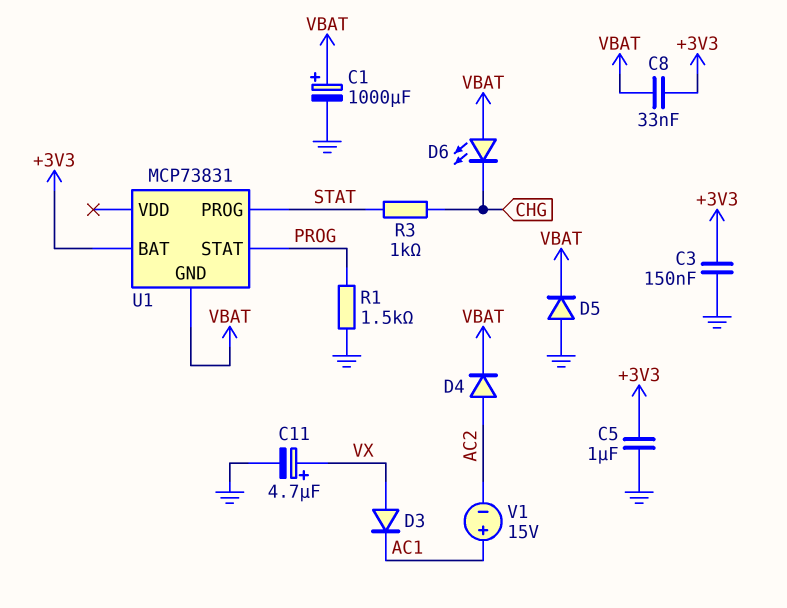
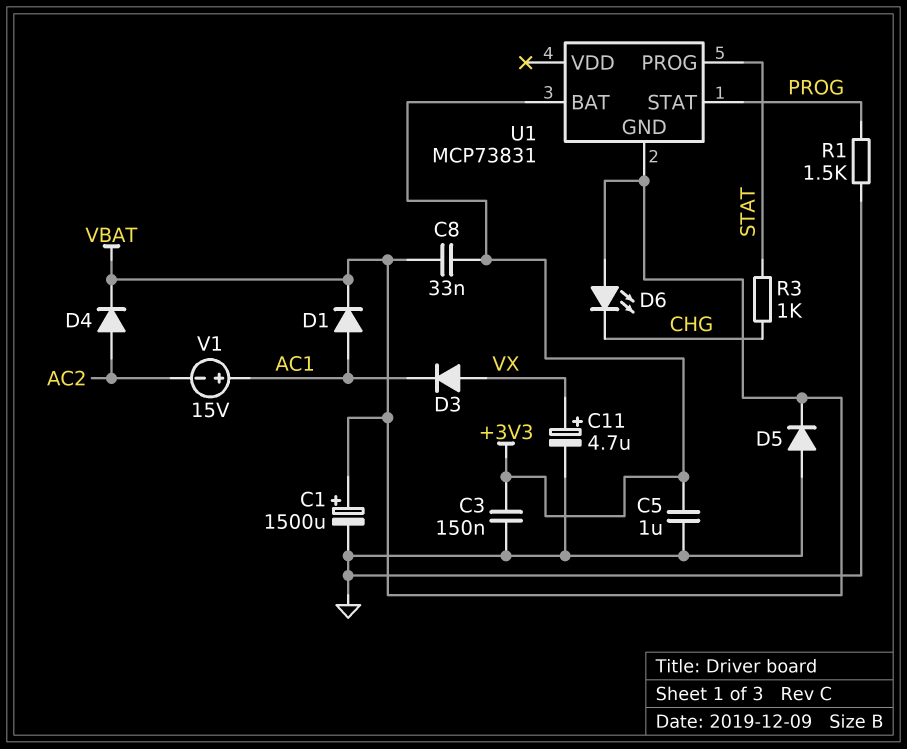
C1: 1000uF (plus VBAT, minus GND) -> 1500uF (plus VBAT, minus GND)
D1: none -> diode (A AC1, K VBAT)

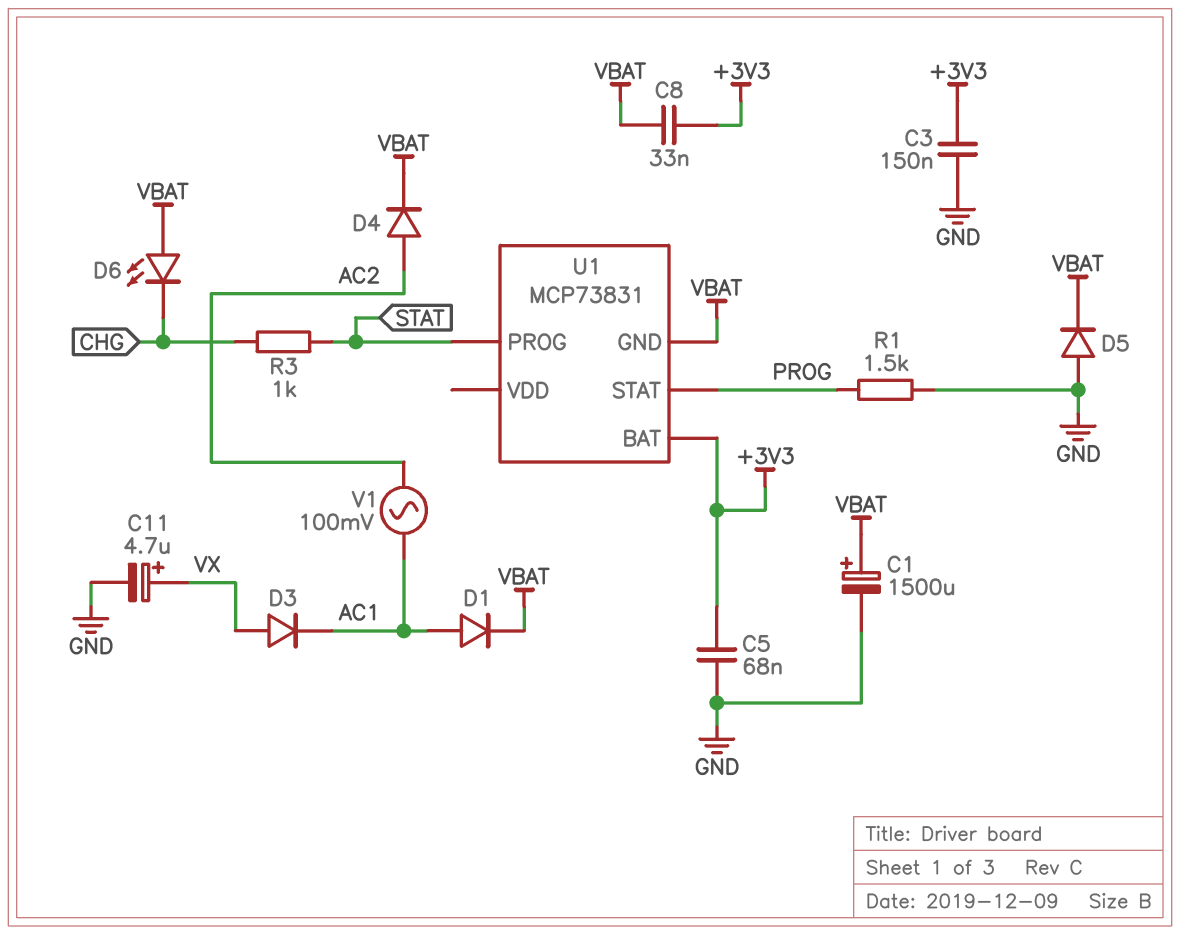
C5: 1uF (+3V3, GND) -> 68nF (+3V3, GND)
V1: 15V (plus AC1, minus AC2) -> AC 100mV (AC1, AC2)

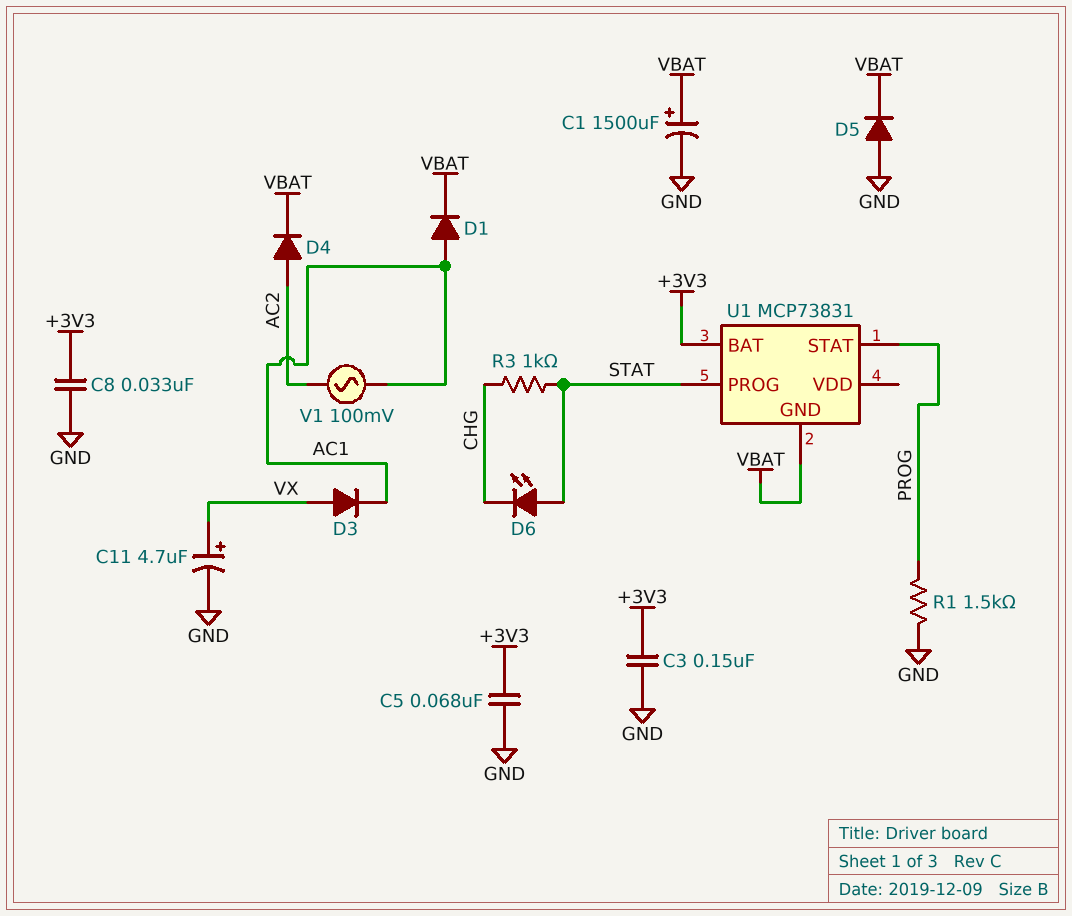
C8: 33nF (+3V3, VBAT) -> 33nF (+3V3, GND)
D6: LED (A VBAT, K CHG) -> LED (A STAT, K CHG)

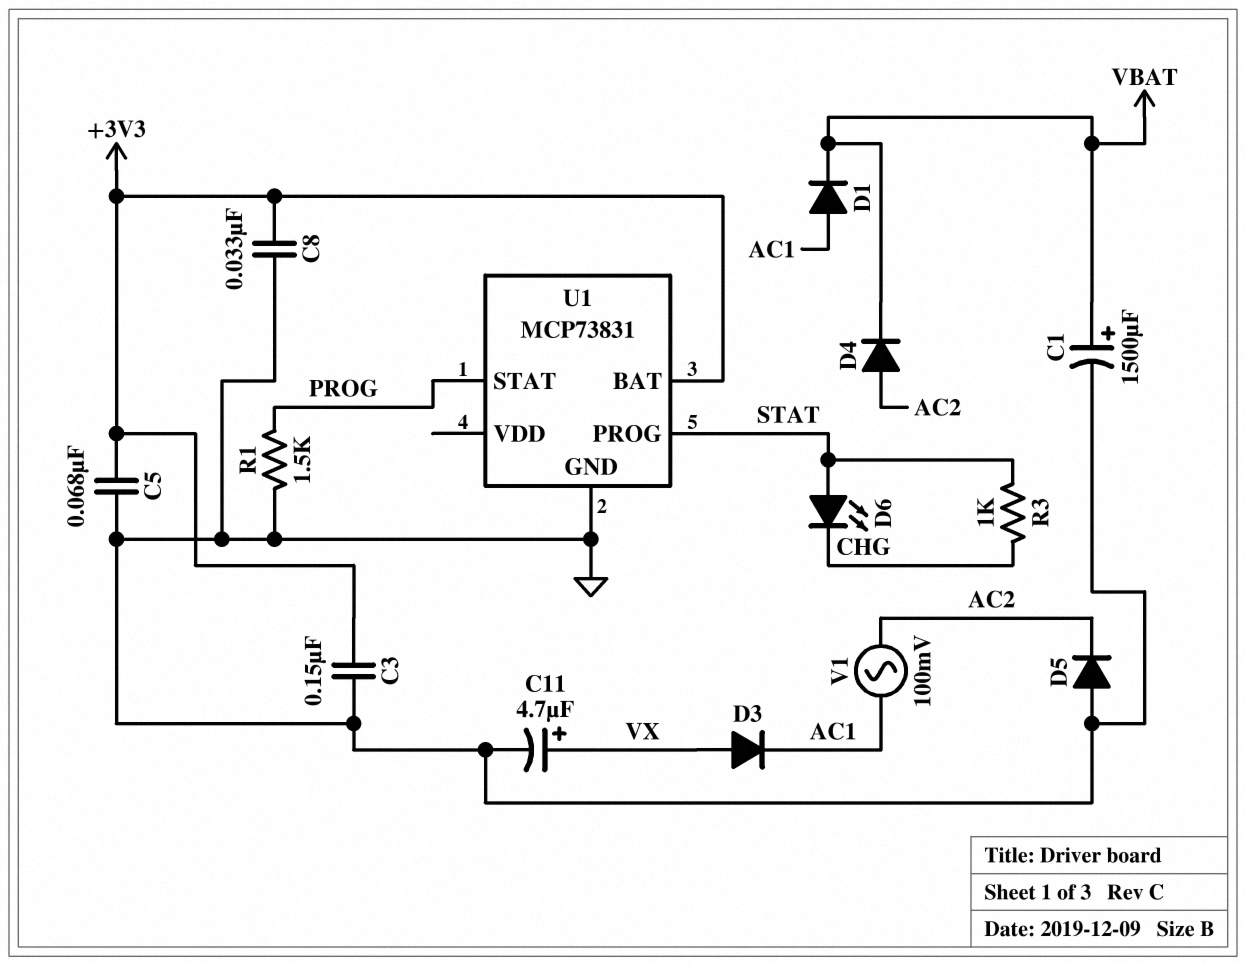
D5: diode (A GND, K VBAT) -> diode (A GND, K AC2)
U1 pin GND: VBAT -> GND

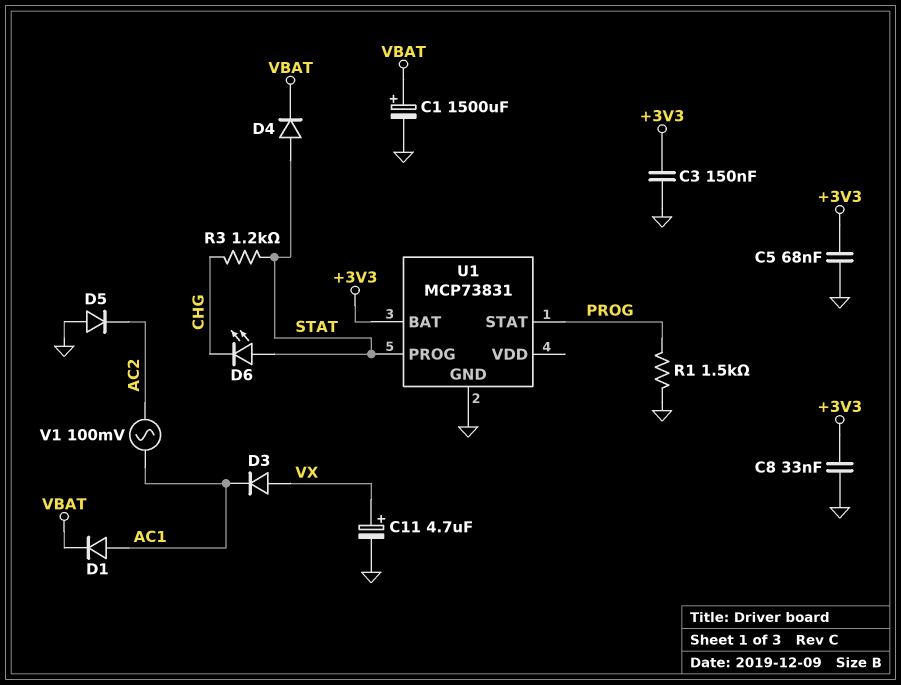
D4: diode (A AC2, K VBAT) -> diode (A STAT, K VBAT)
R3: 1k (CHG, STAT) -> 1.2k (CHG, STAT)

